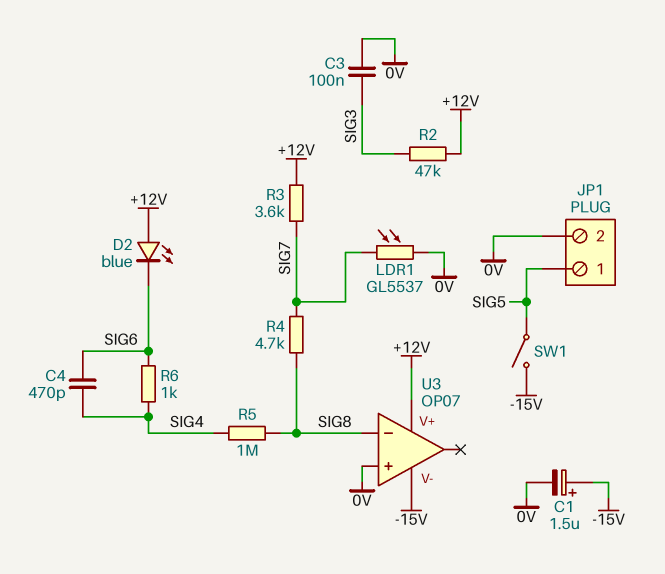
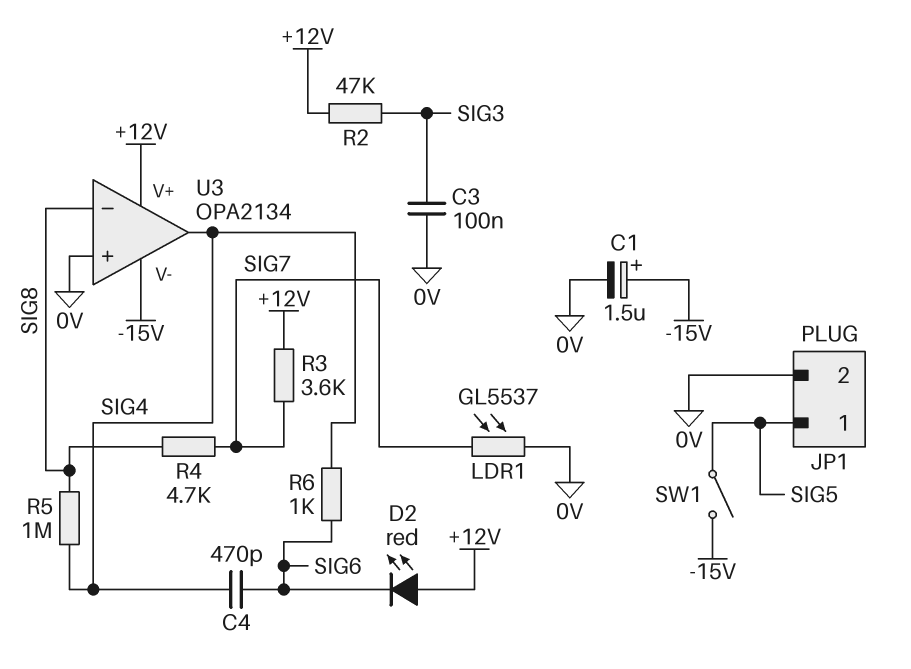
D2: LED blue (A +12V, K SIG6) -> LED red (A +12V, K SIG6)
U3: OP07 -> OPA2134
U3 pin out: none -> SIG4

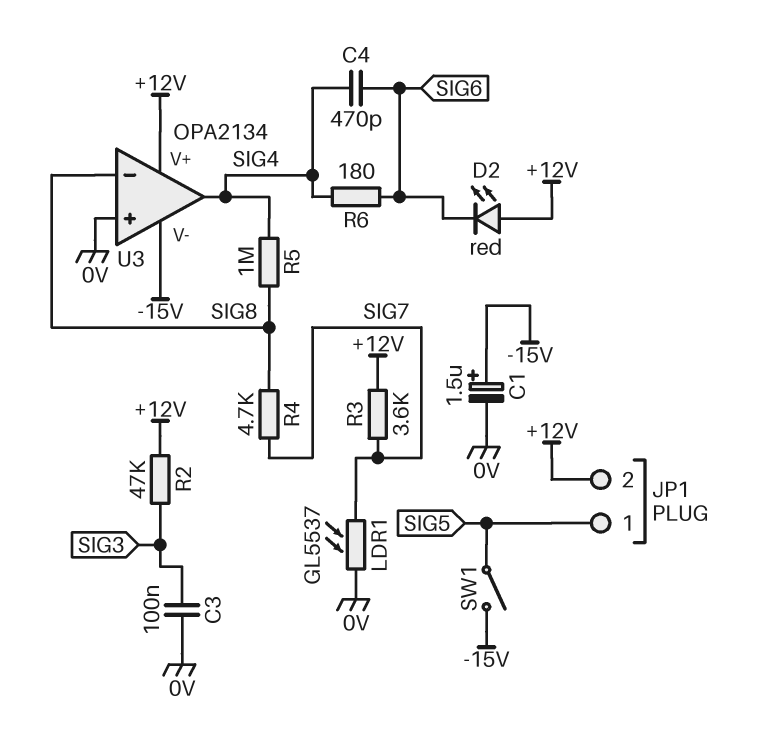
JP1 pin 2: 0V -> +12V
R6: 1k (SIG4, SIG6) -> 180 (SIG4, SIG6)

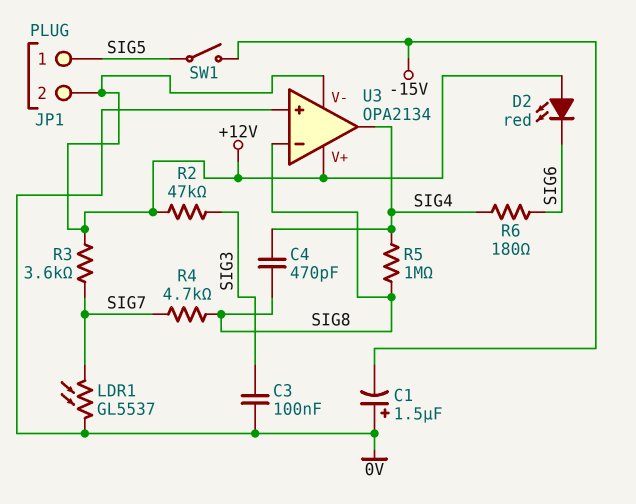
C1: 1.5uF (plus -15V, minus 0V) -> 1.5uF (plus 0V, minus -15V)
C4: 470pF (SIG4, SIG6) -> 470pF (SIG4, SIG8)
U3 pin V-: -15V -> +12V

